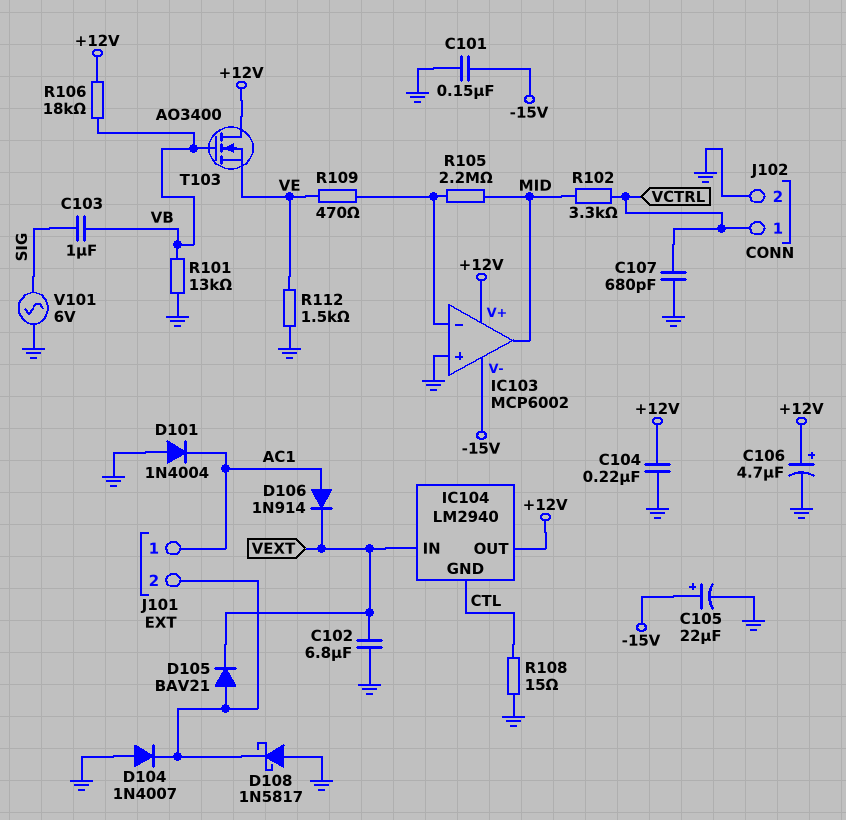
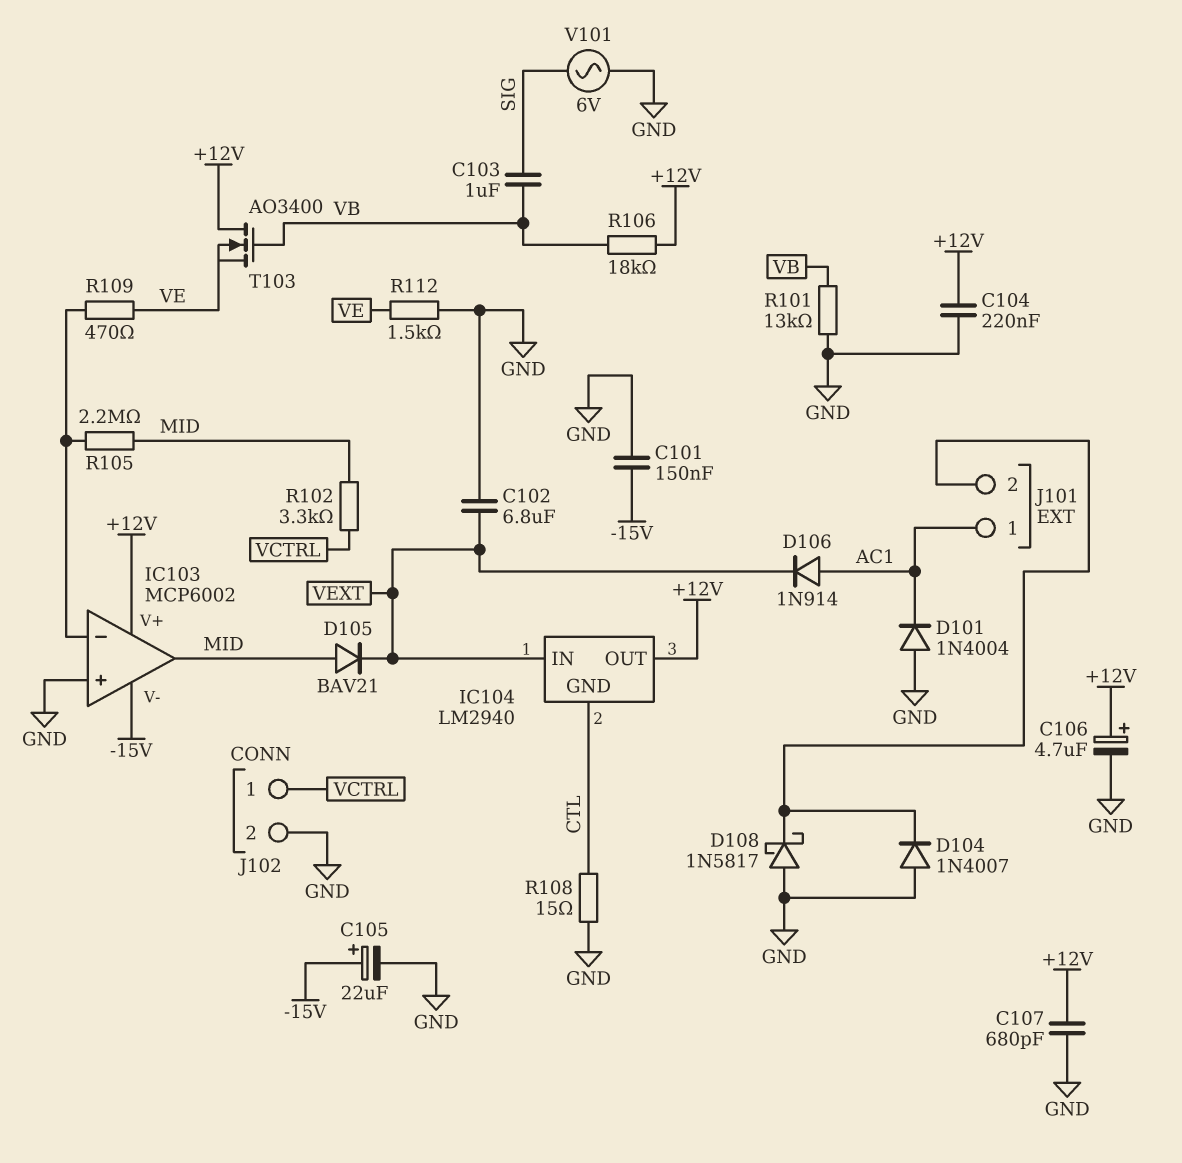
C107: 680pF (GND, VCTRL) -> 680pF (+12V, GND)
D105: diode BAV21 (A J101/2, K VEXT) -> diode BAV21 (A MID, K VEXT)

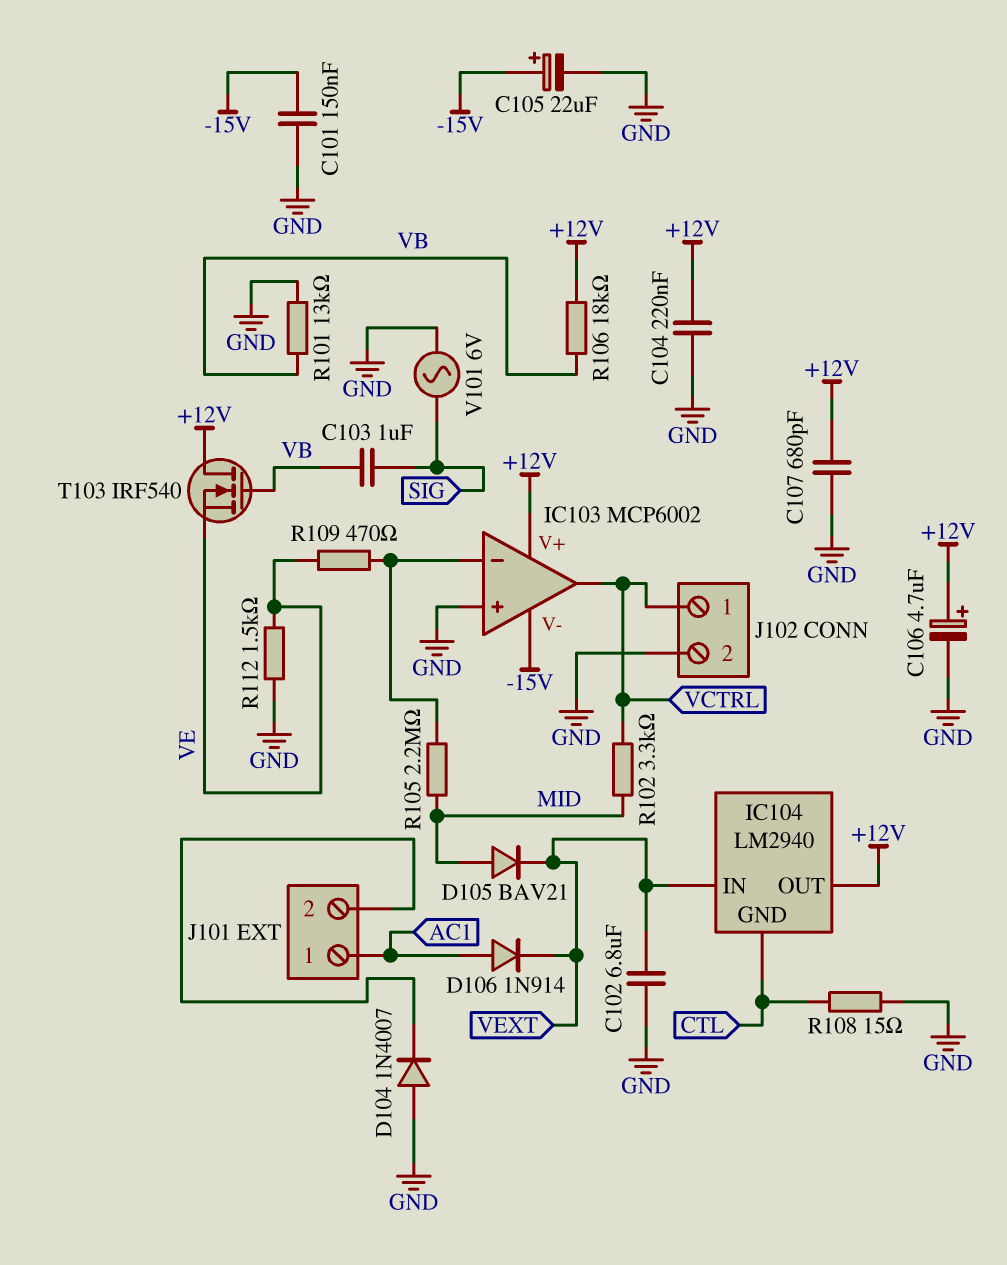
D101: diode 1N4004 (A GND, K AC1) -> none
D108: schottky 1N5817 (A GND, K J101/2) -> none
IC103 pin out: MID -> VCTRL
T103: NMOS AO3400 (G VB, D +12V, S VE) -> NMOS IRF540 (G VB, D +12V, S VE)

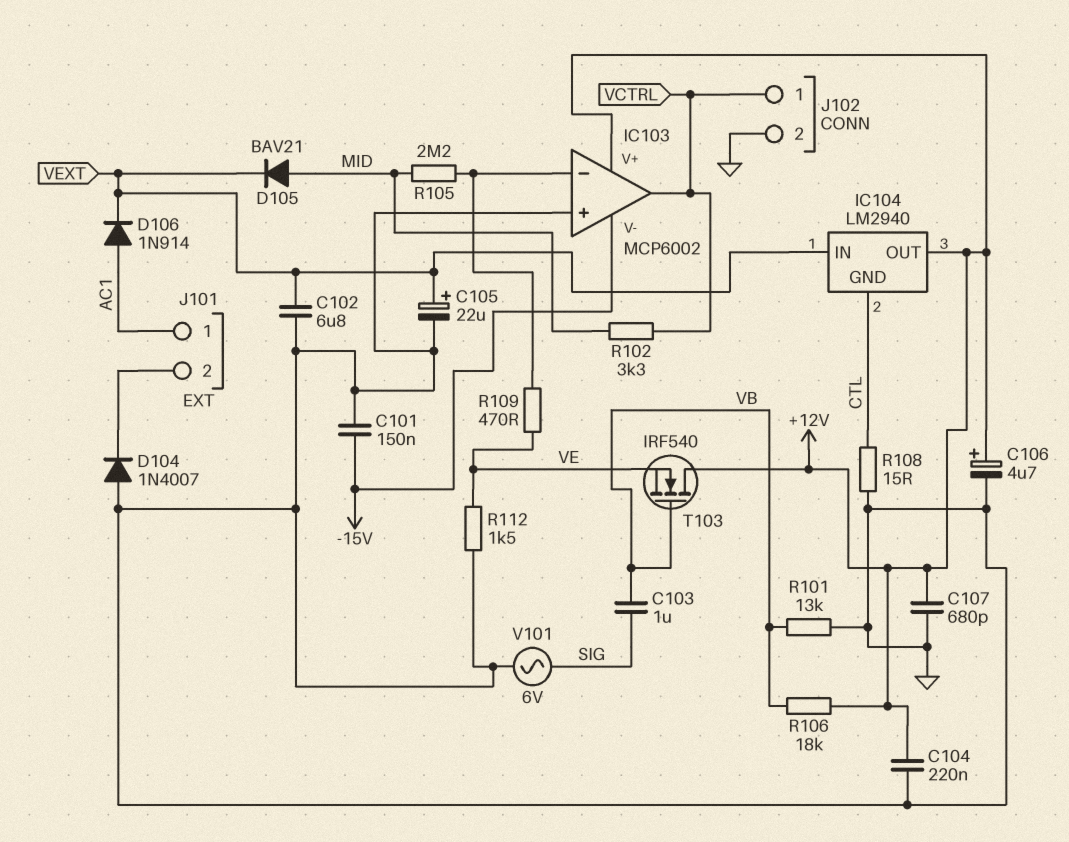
C105: 22uF (plus -15V, minus GND) -> 22uF (plus VEXT, minus GND)

